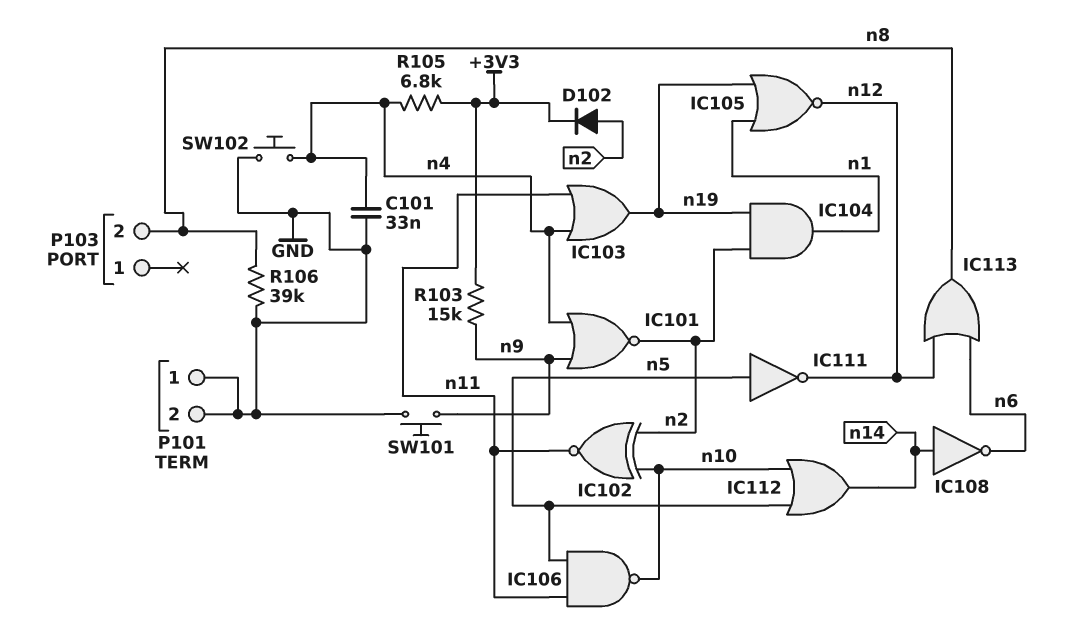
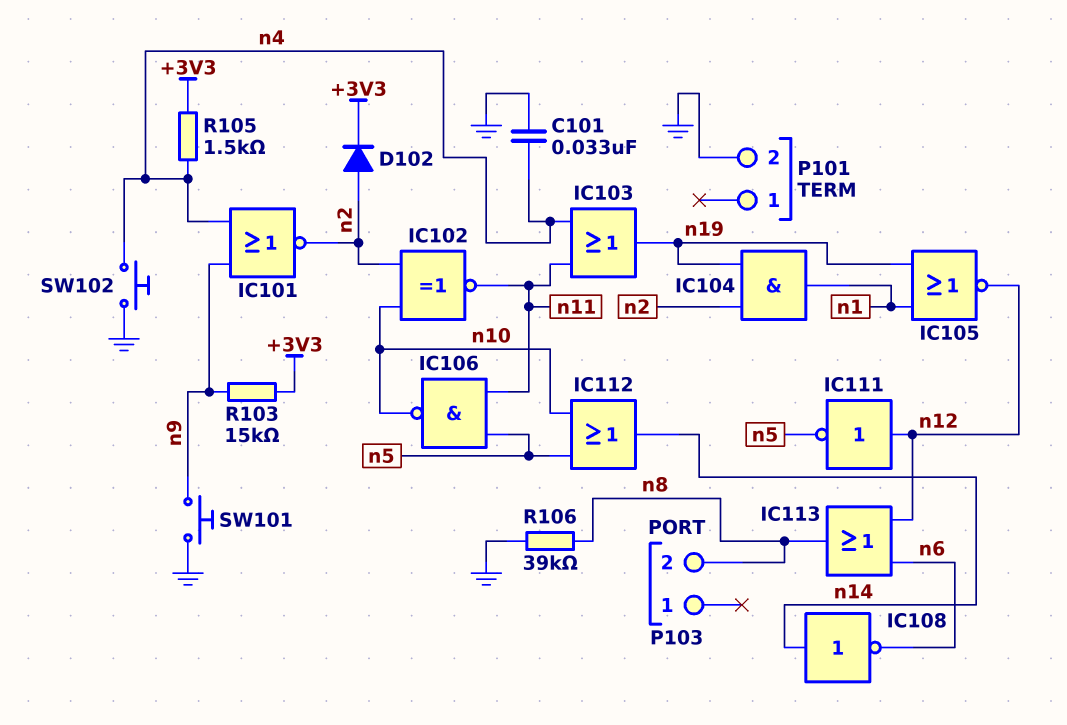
IC111: NOT (in n5, out n12) -> NOT (in n12, out n5)
P101 pin 1: GND -> none
R105: 6.8k (+3V3, n4) -> 1.5k (+3V3, n4)

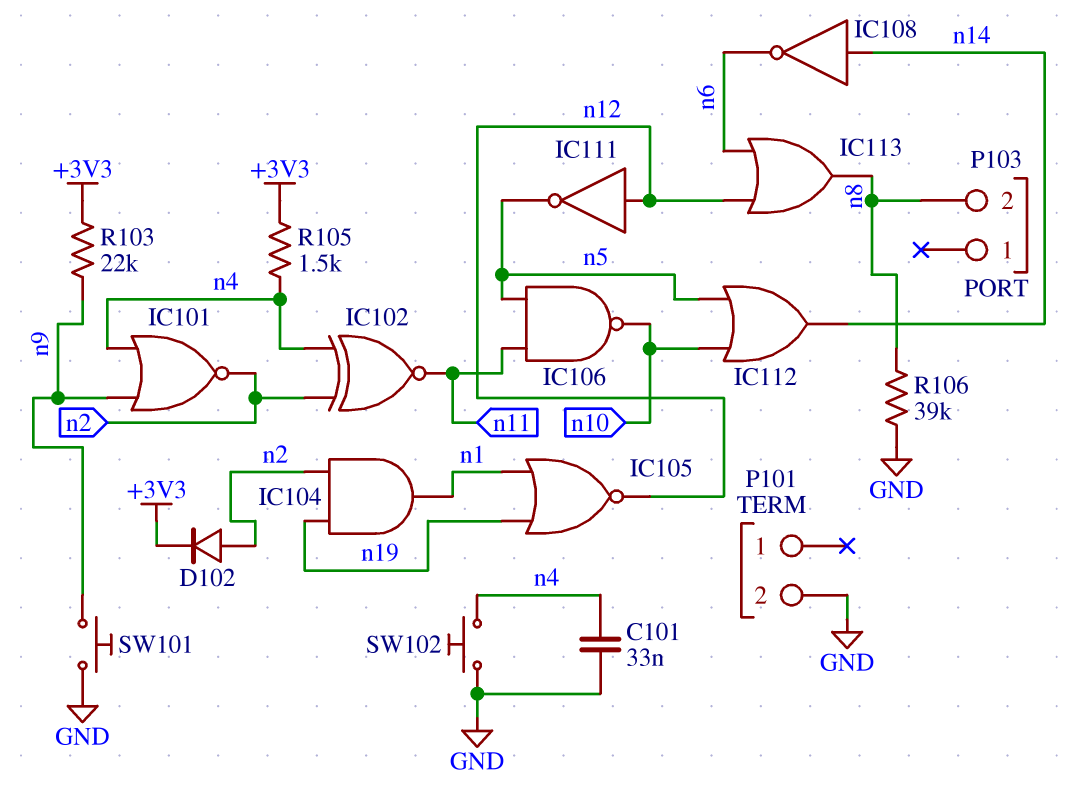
IC102: XNOR (in n2, in n10, out n11) -> XNOR (in n2, in n4, out n11)
IC103: OR (in n4, in n11, out n19) -> none
R103: 15k (+3V3, n9) -> 22k (+3V3, n9)

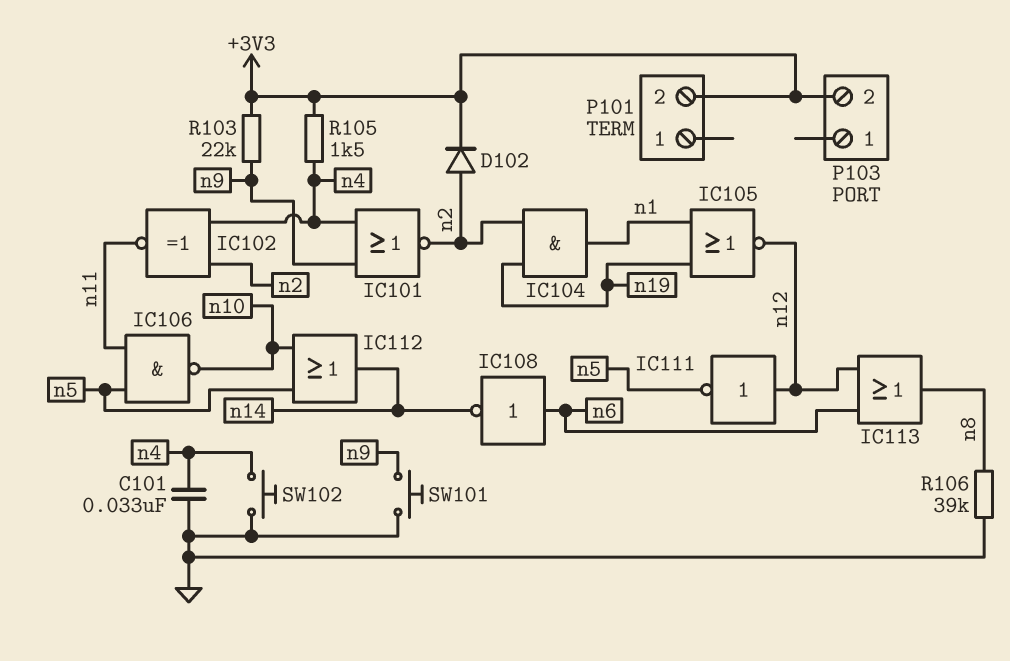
IC108: NOT (in n14, out n6) -> NOT (in n6, out n14)
P101 pin 2: GND -> +3V3
P103 pin 2: n8 -> +3V3

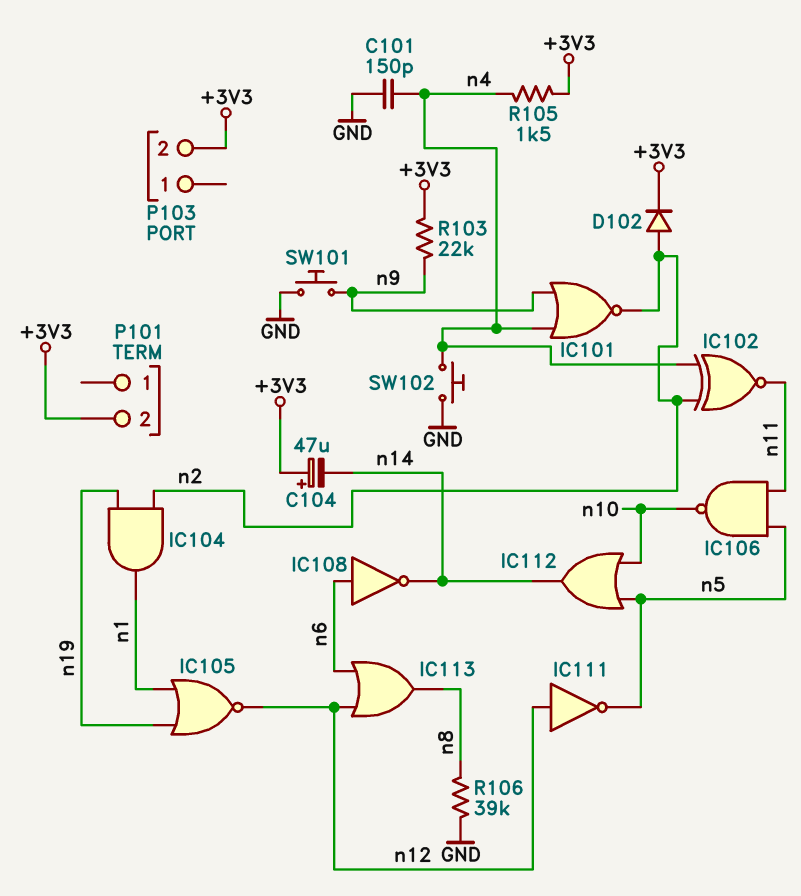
C101: 33nF (GND, n4) -> 150pF (GND, n4)
C104: none -> 47uF (plus +3V3, minus n14)

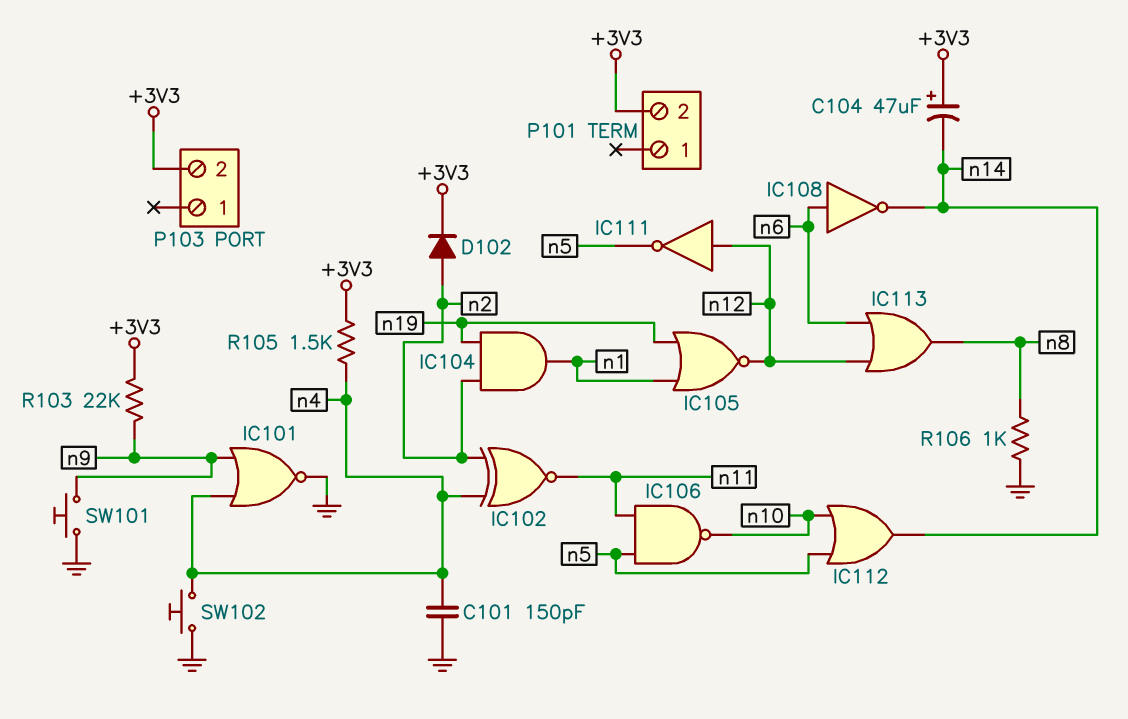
IC101: NOR (in n4, in n9, out n2) -> NOR (in n4, in n9, out GND)
R106: 39k (GND, n8) -> 1k (GND, n8)

